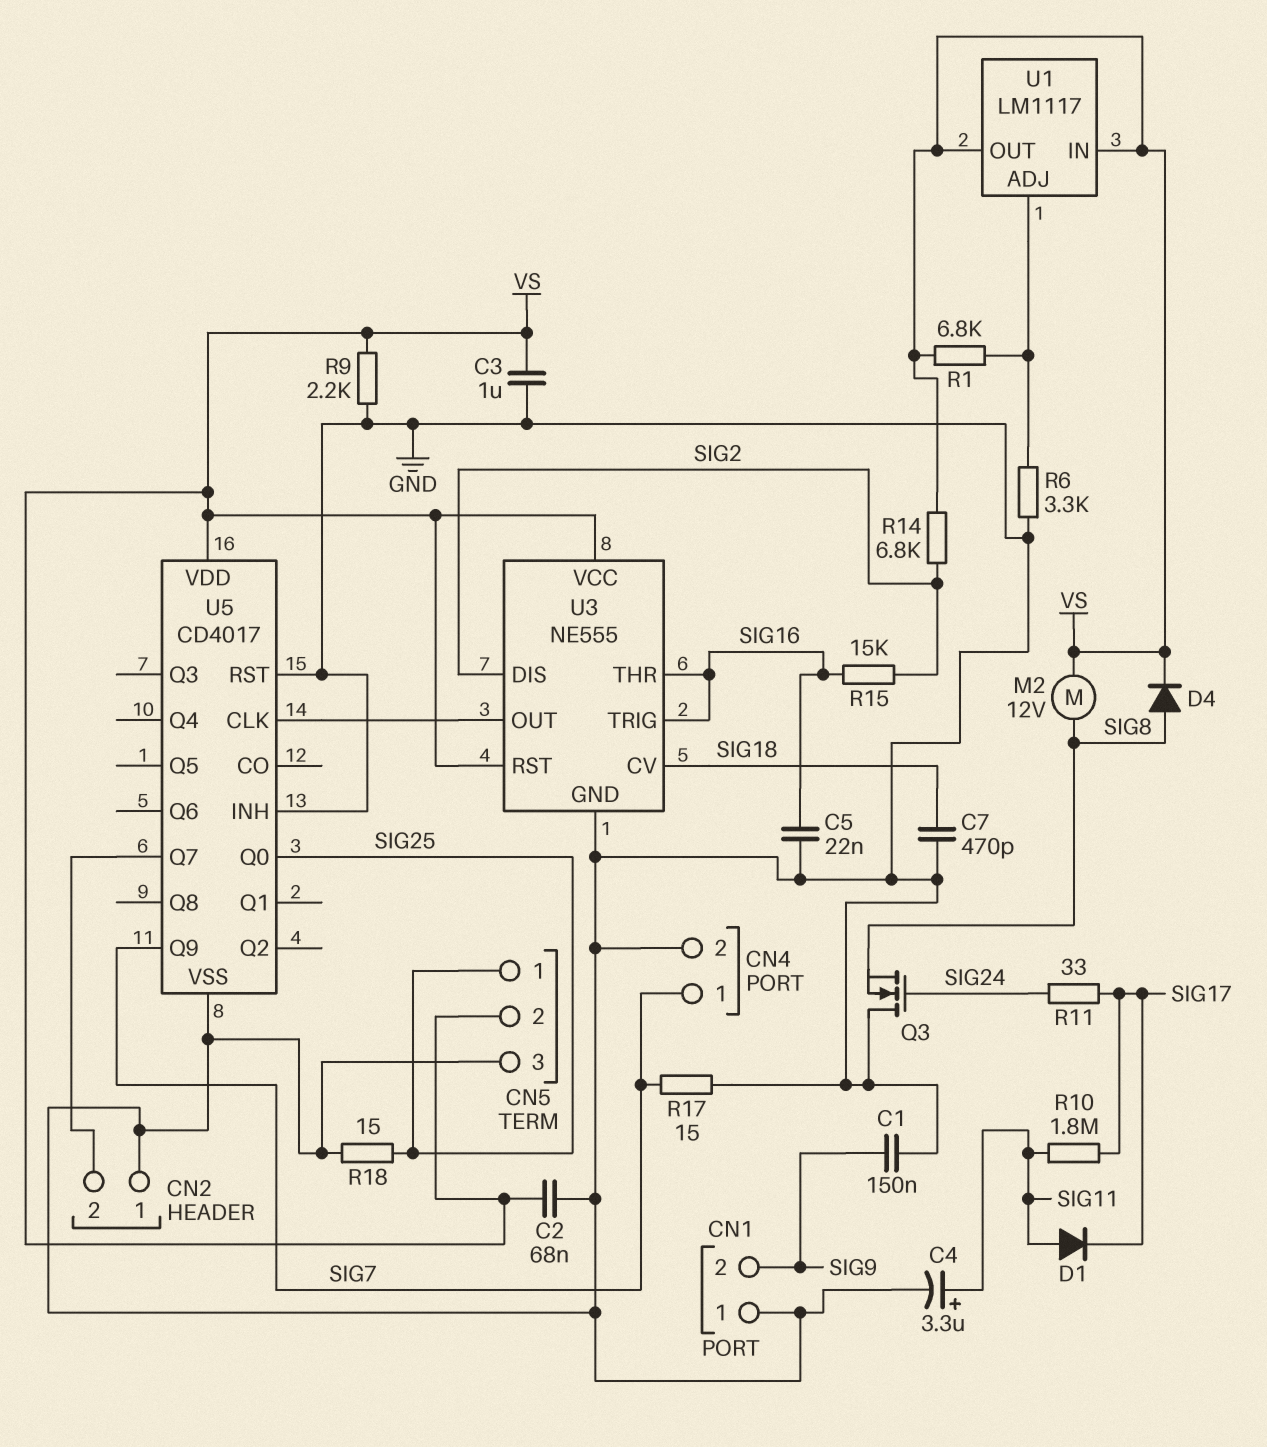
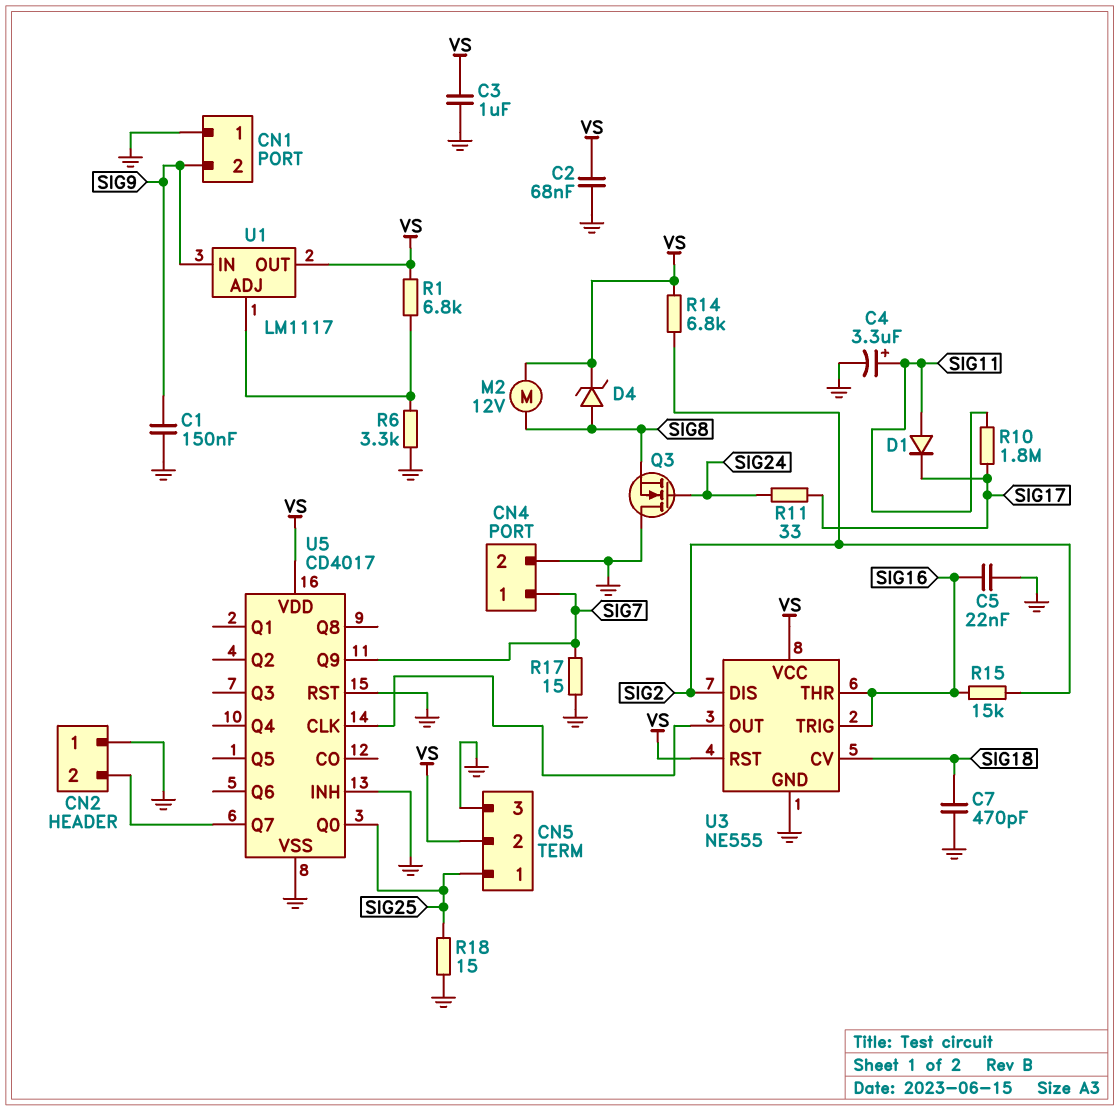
D4: diode (A SIG8, K VS) -> zener (A SIG8, K VS)
R9: 2.2k (GND, VS) -> none
U1 pin IN: VS -> SIG9

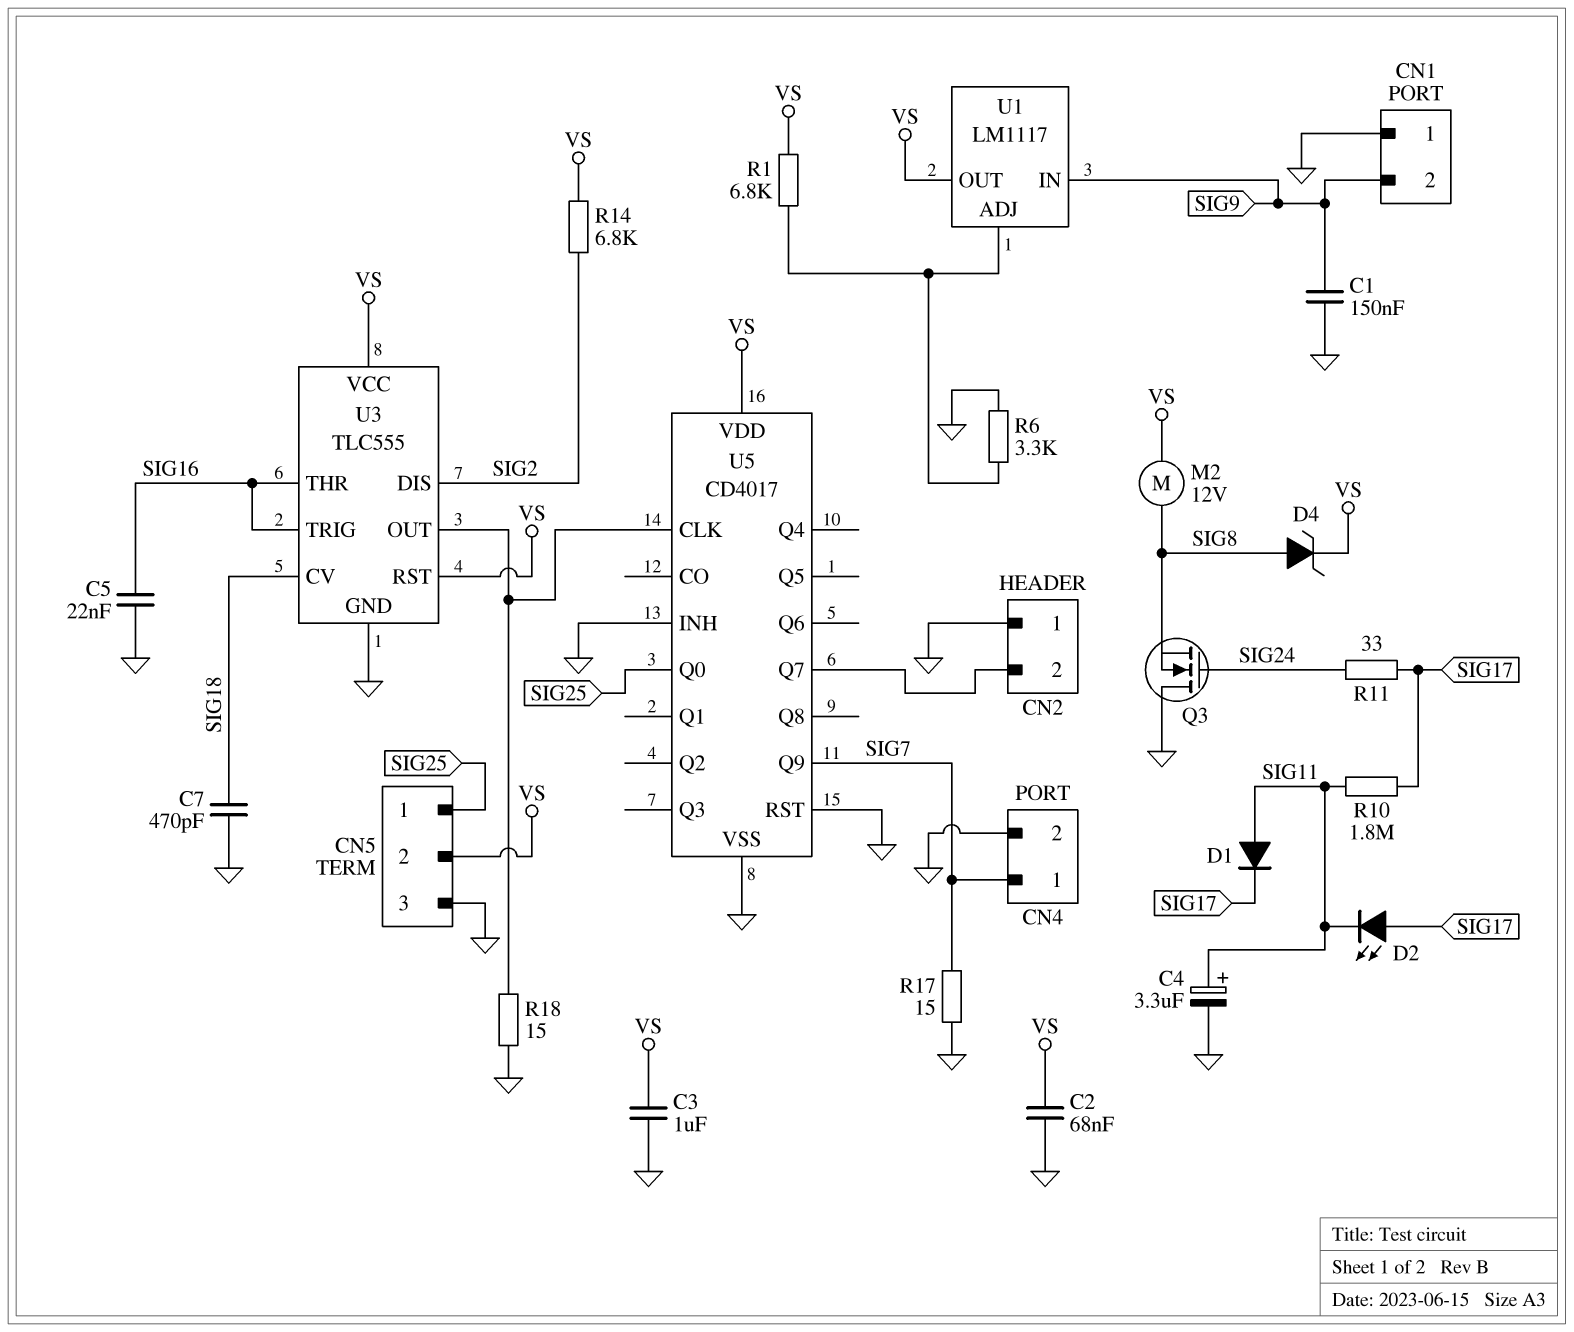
D2: none -> LED (A SIG17, K SIG11)
R15: 15k (SIG2, SIG16) -> none
R18: 15 (GND, SIG25) -> 15 (GND, U3/OUT)
U3: NE555 -> TLC555

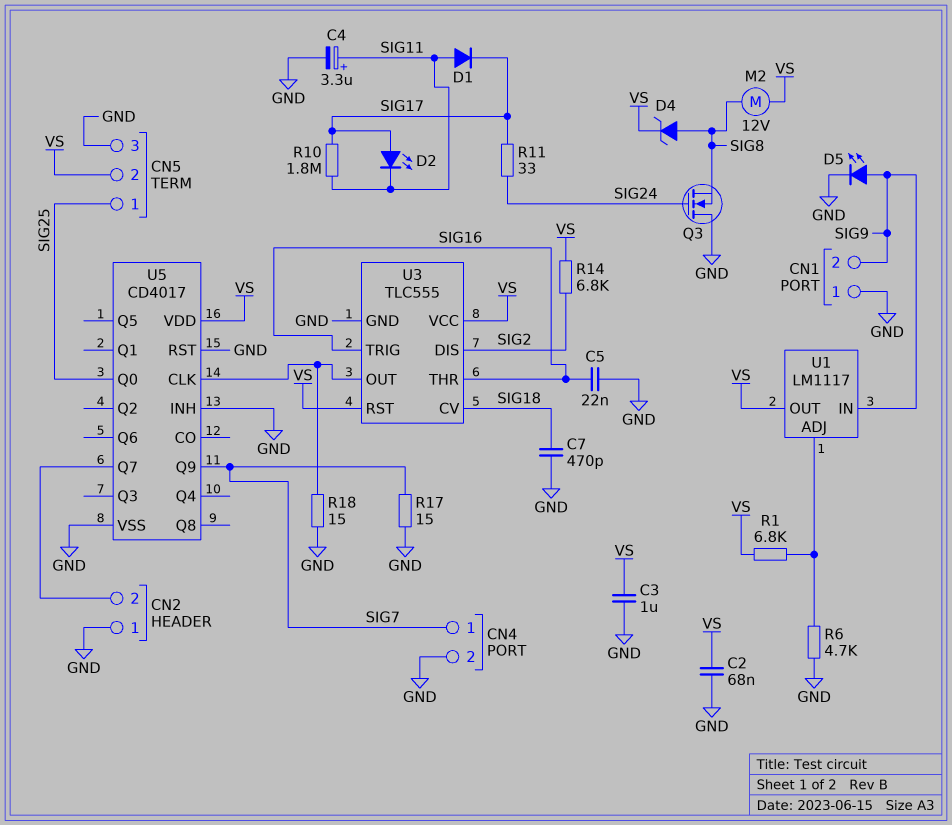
C1: 150nF (GND, SIG9) -> none
D5: none -> LED (A SIG9, K GND)
R6: 3.3k (GND, U1/ADJ) -> 4.7k (GND, U1/ADJ)

